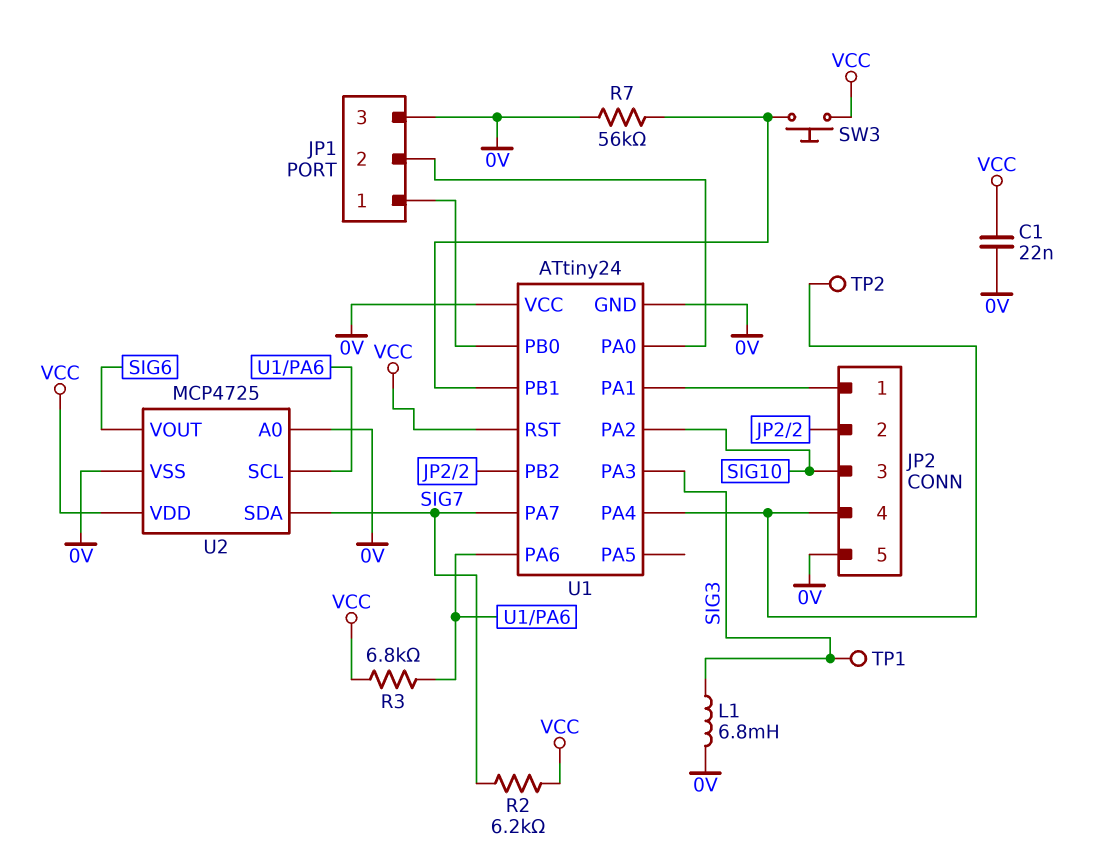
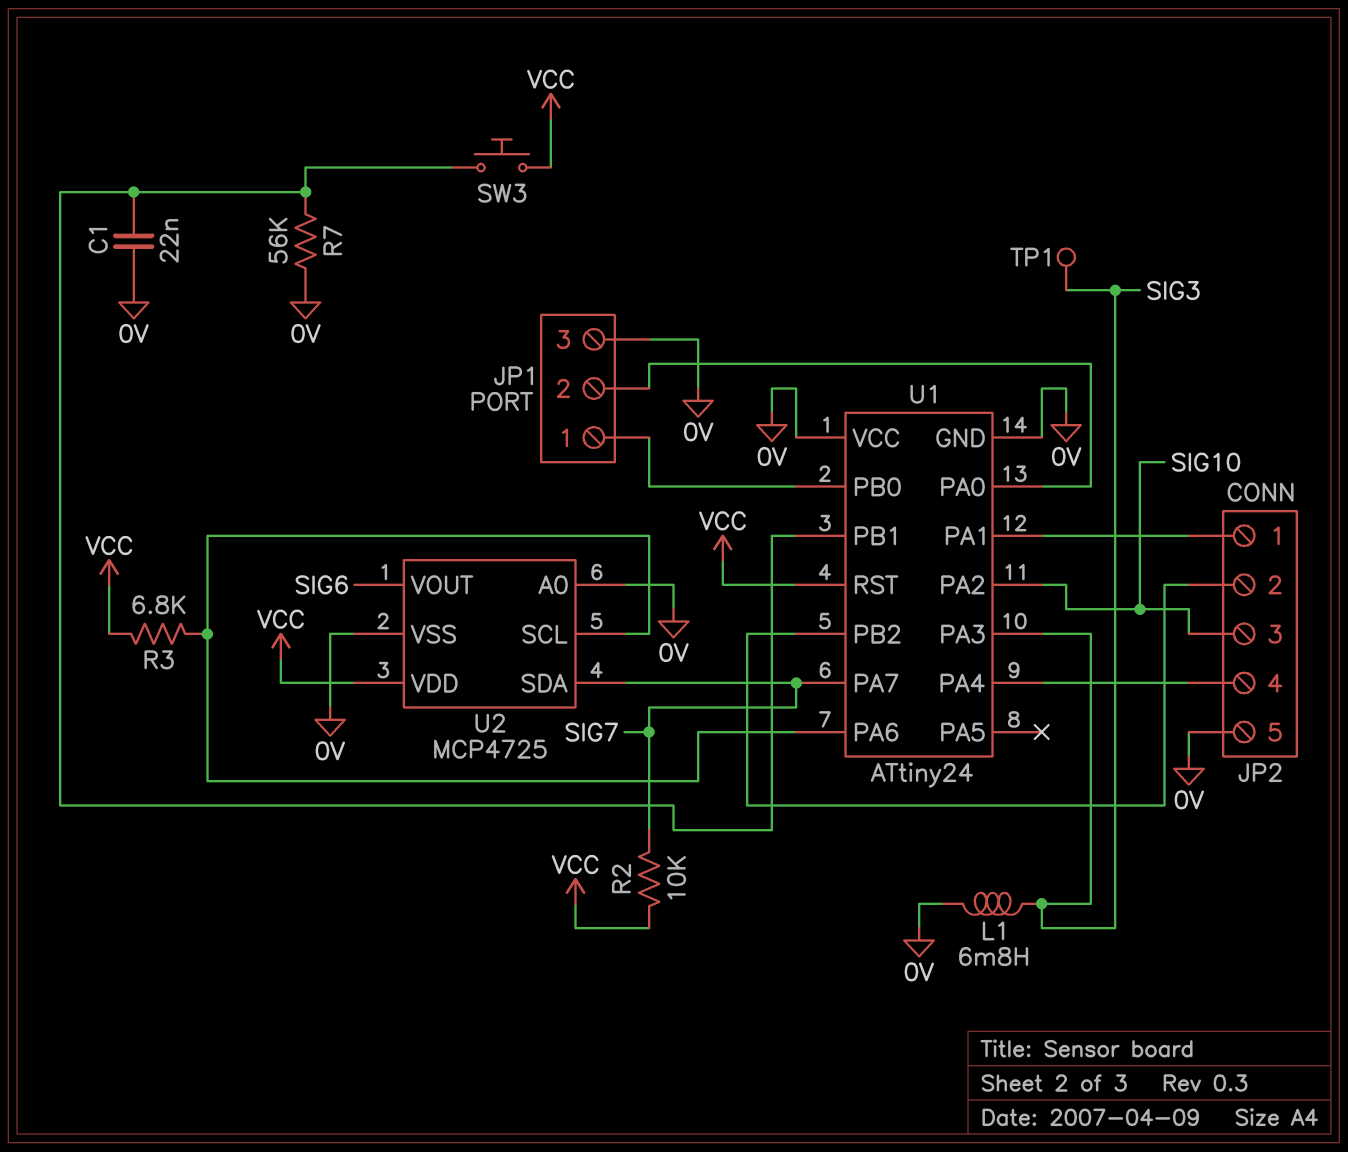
C1: 22nF (0V, VCC) -> 22nF (0V, U1/PB1)
R2: 6.2k (SIG7, VCC) -> 10k (SIG7, VCC)
TP2: test point (JP2/4) -> none

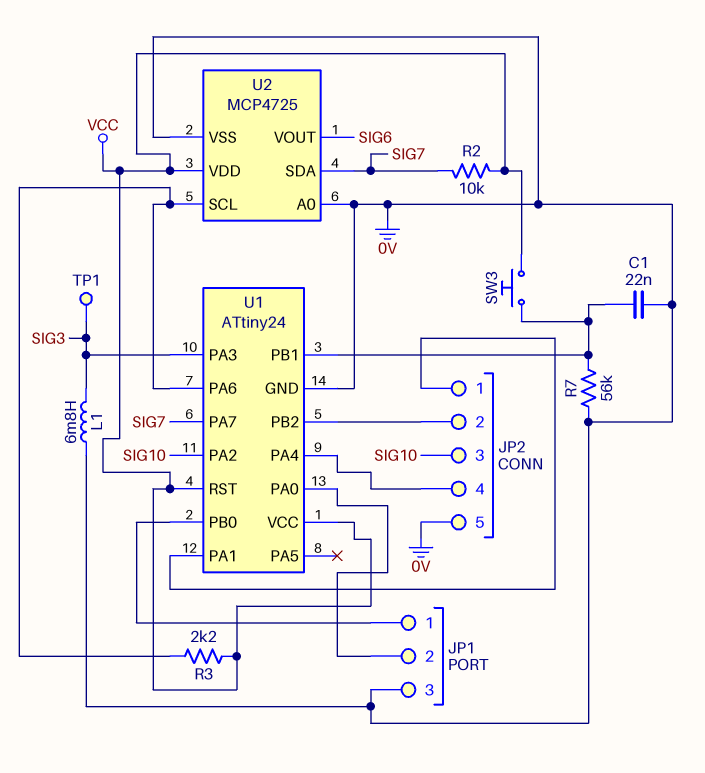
R3: 6.8k (U1/PA6, VCC) -> 2.2k (U1/PA6, VCC)
U1 pin VCC: 0V -> VCC

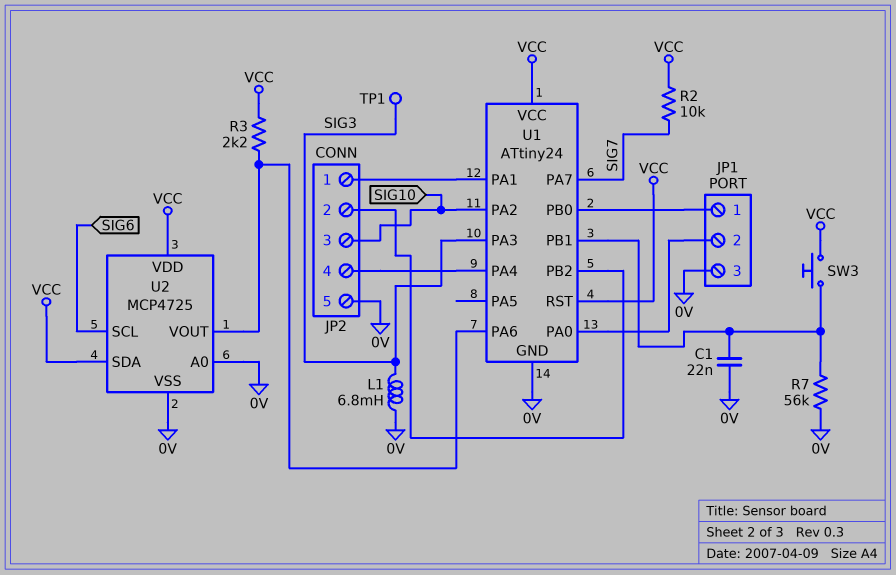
U2 pin SCL: U1/PA6 -> SIG6
U2 pin SDA: SIG7 -> VCC
U2 pin VOUT: SIG6 -> U1/PA6

